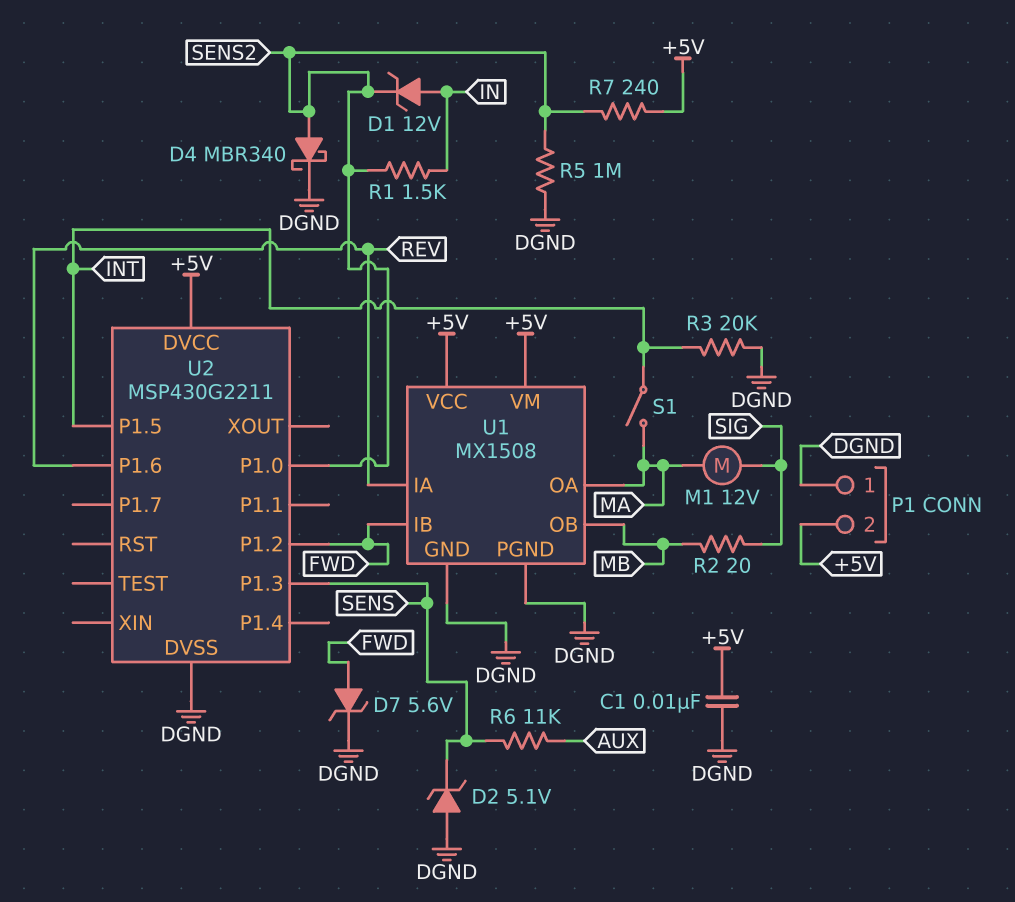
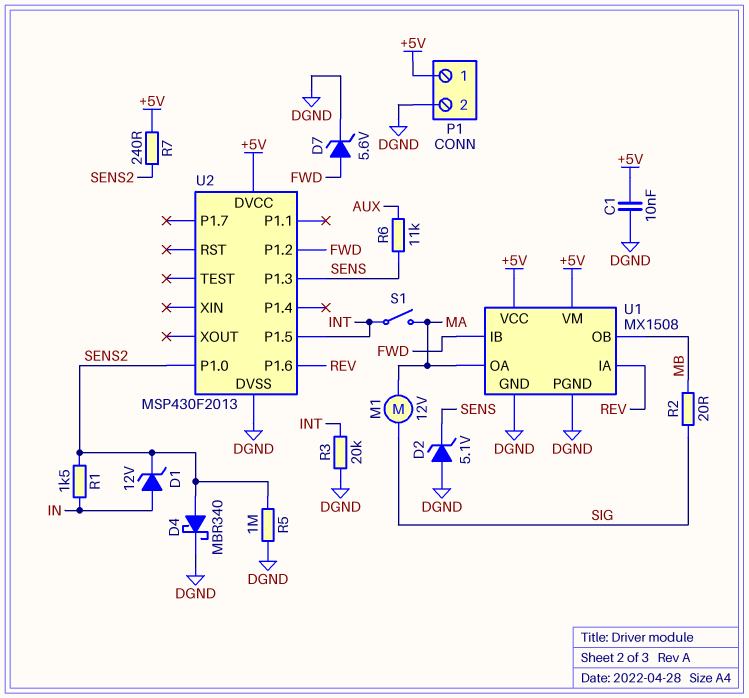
P1 pin 1: DGND -> +5V
P1 pin 2: +5V -> DGND
U2: MSP430G2211 -> MSP430F2013

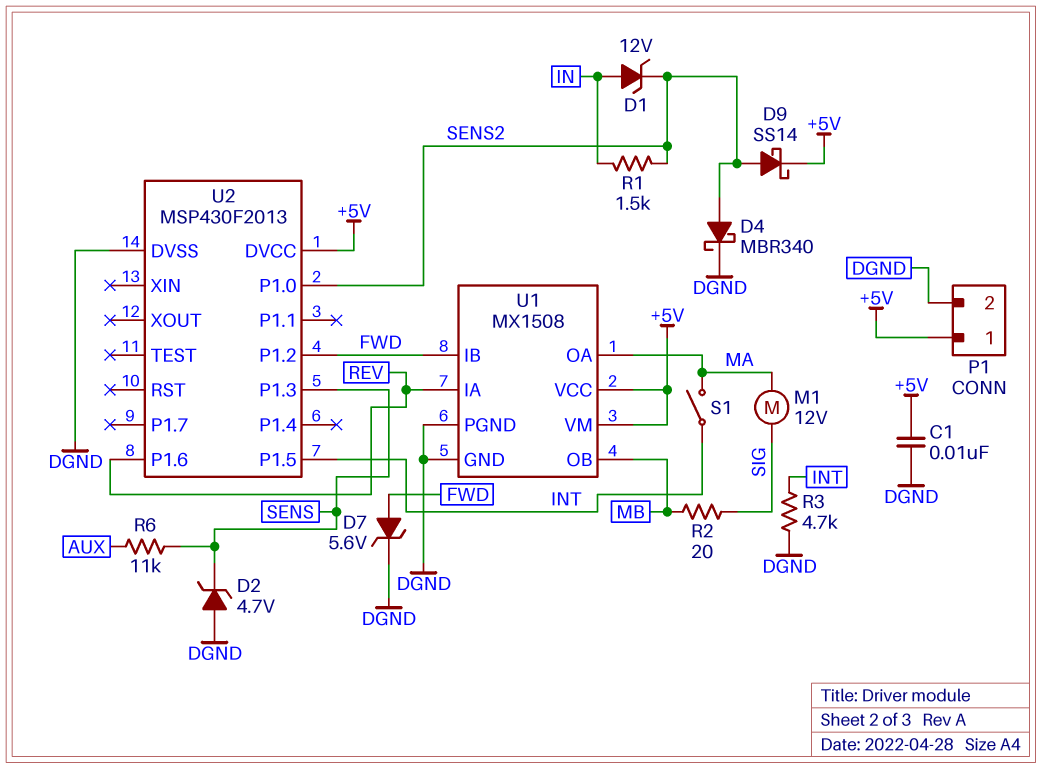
D2: zener 5.1V (A DGND, K SENS) -> zener 4.7V (A DGND, K SENS)
D9: none -> schottky SS14 (A SENS2, K +5V)
R3: 20k (DGND, INT) -> 4.7k (DGND, INT)
R5: 1M (DGND, SENS2) -> none
R7: 240 (+5V, SENS2) -> none

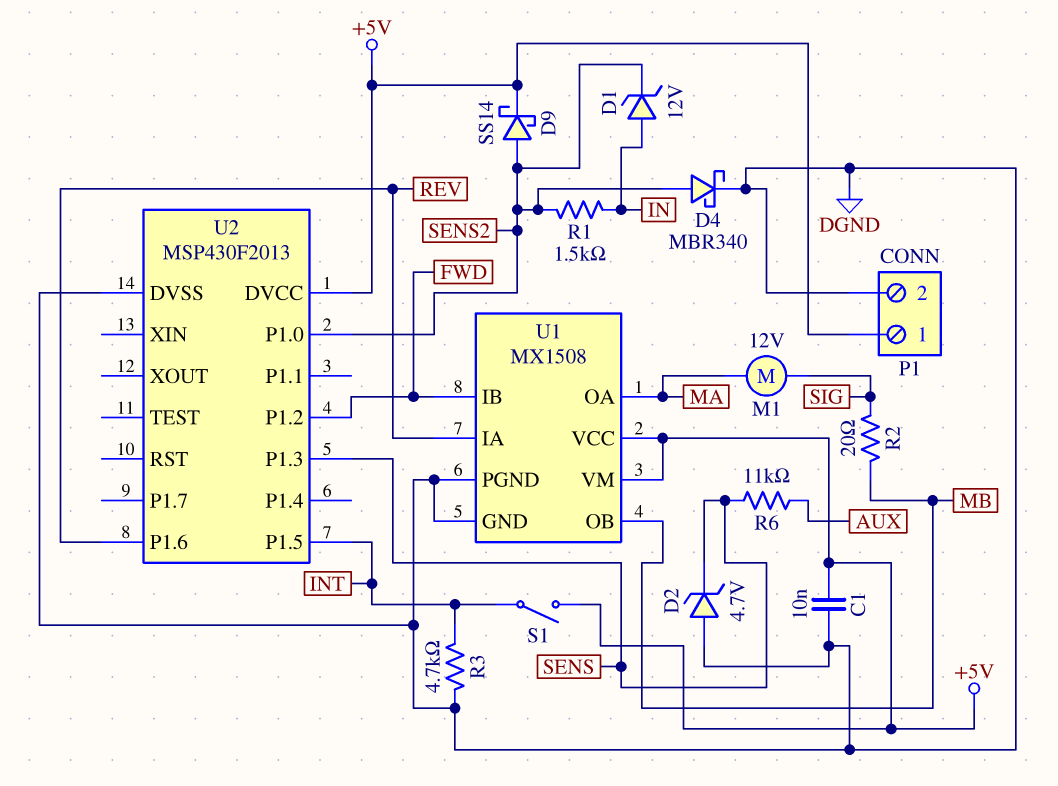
D7: zener 5.6V (A FWD, K DGND) -> none
S1: switch (INT, MA) -> switch (+5V, INT)

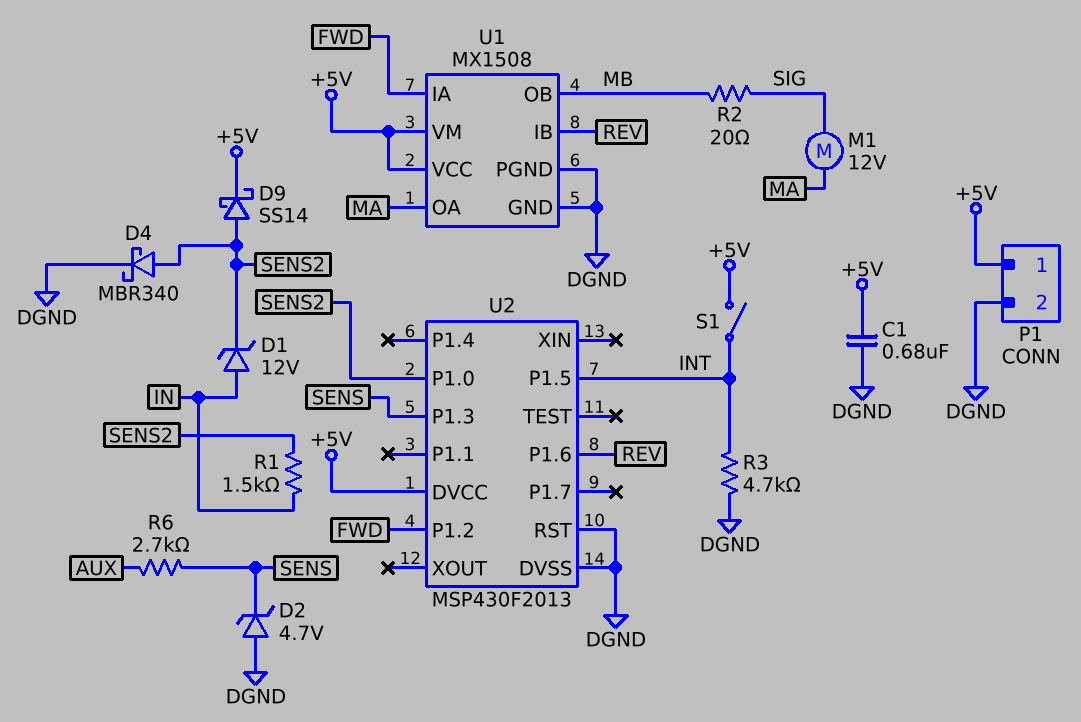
C1: 10nF (+5V, DGND) -> 680nF (+5V, DGND)
R6: 11k (AUX, SENS) -> 2.7k (AUX, SENS)
U1 pin IA: REV -> FWD
U1 pin IB: FWD -> REV
U2 pin RST: none -> DGND

